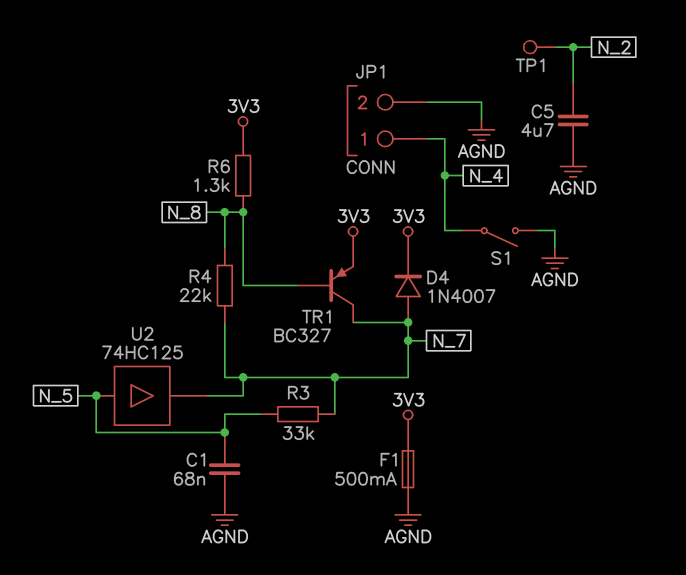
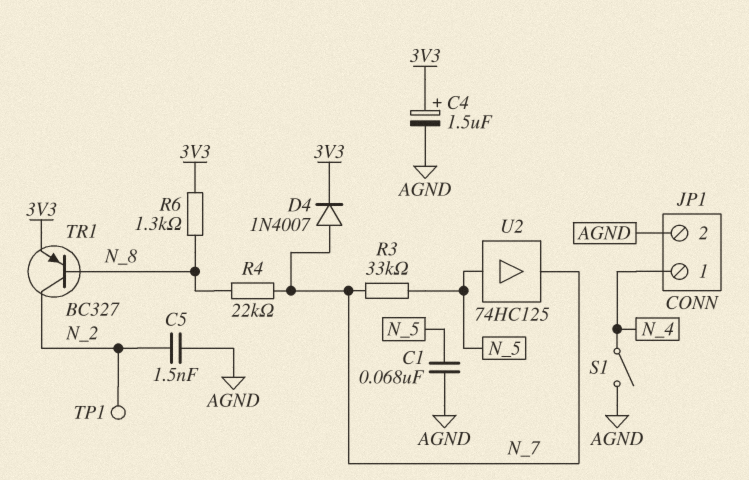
C4: none -> 1.5uF (plus 3V3, minus AGND)
C5: 4.7uF (AGND, N_2) -> 1.5nF (AGND, N_2)
F1: 500mA (3V3, AGND) -> none
TR1: PNP BC327 (B N_8, C N_7, E 3V3) -> PNP BC327 (B N_8, C N_2, E 3V3)

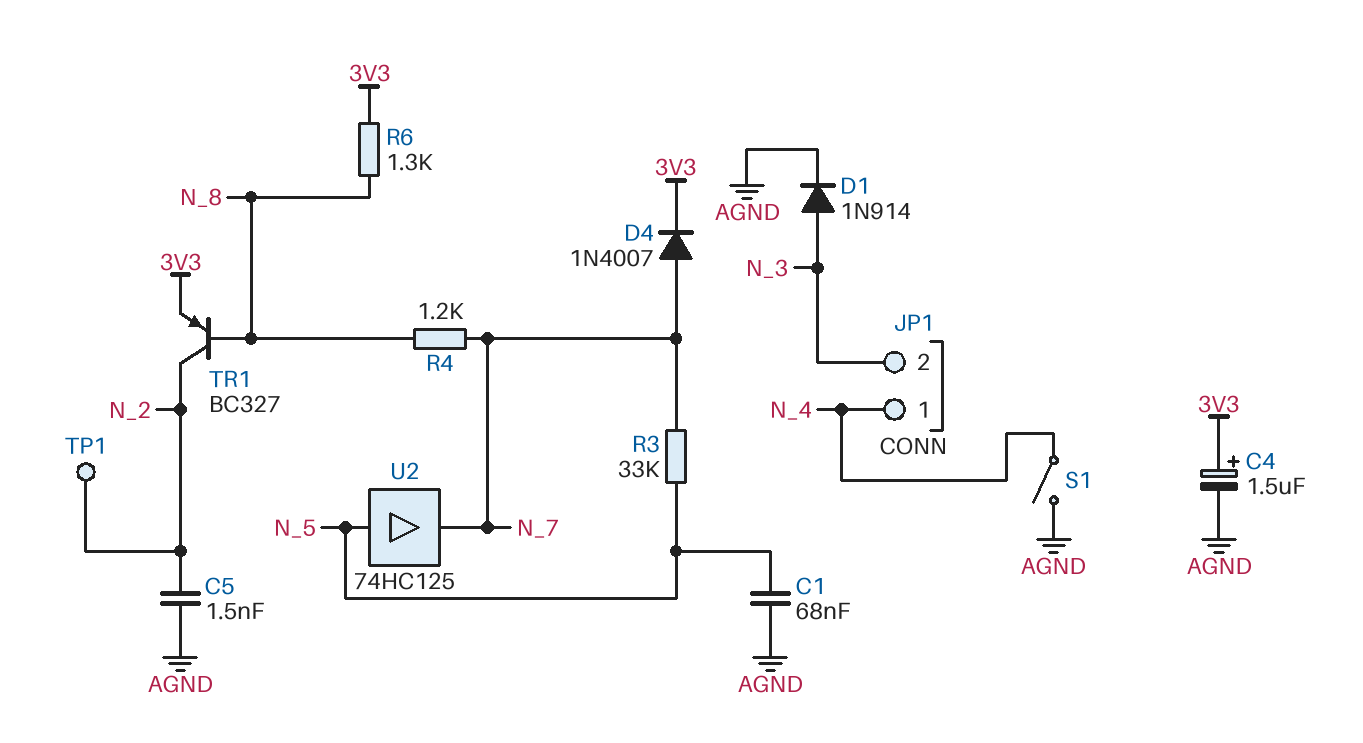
D1: none -> diode 1N914 (A N_3, K AGND)
JP1 pin 2: AGND -> N_3
R4: 22k (N_7, N_8) -> 1.2k (N_7, N_8)

